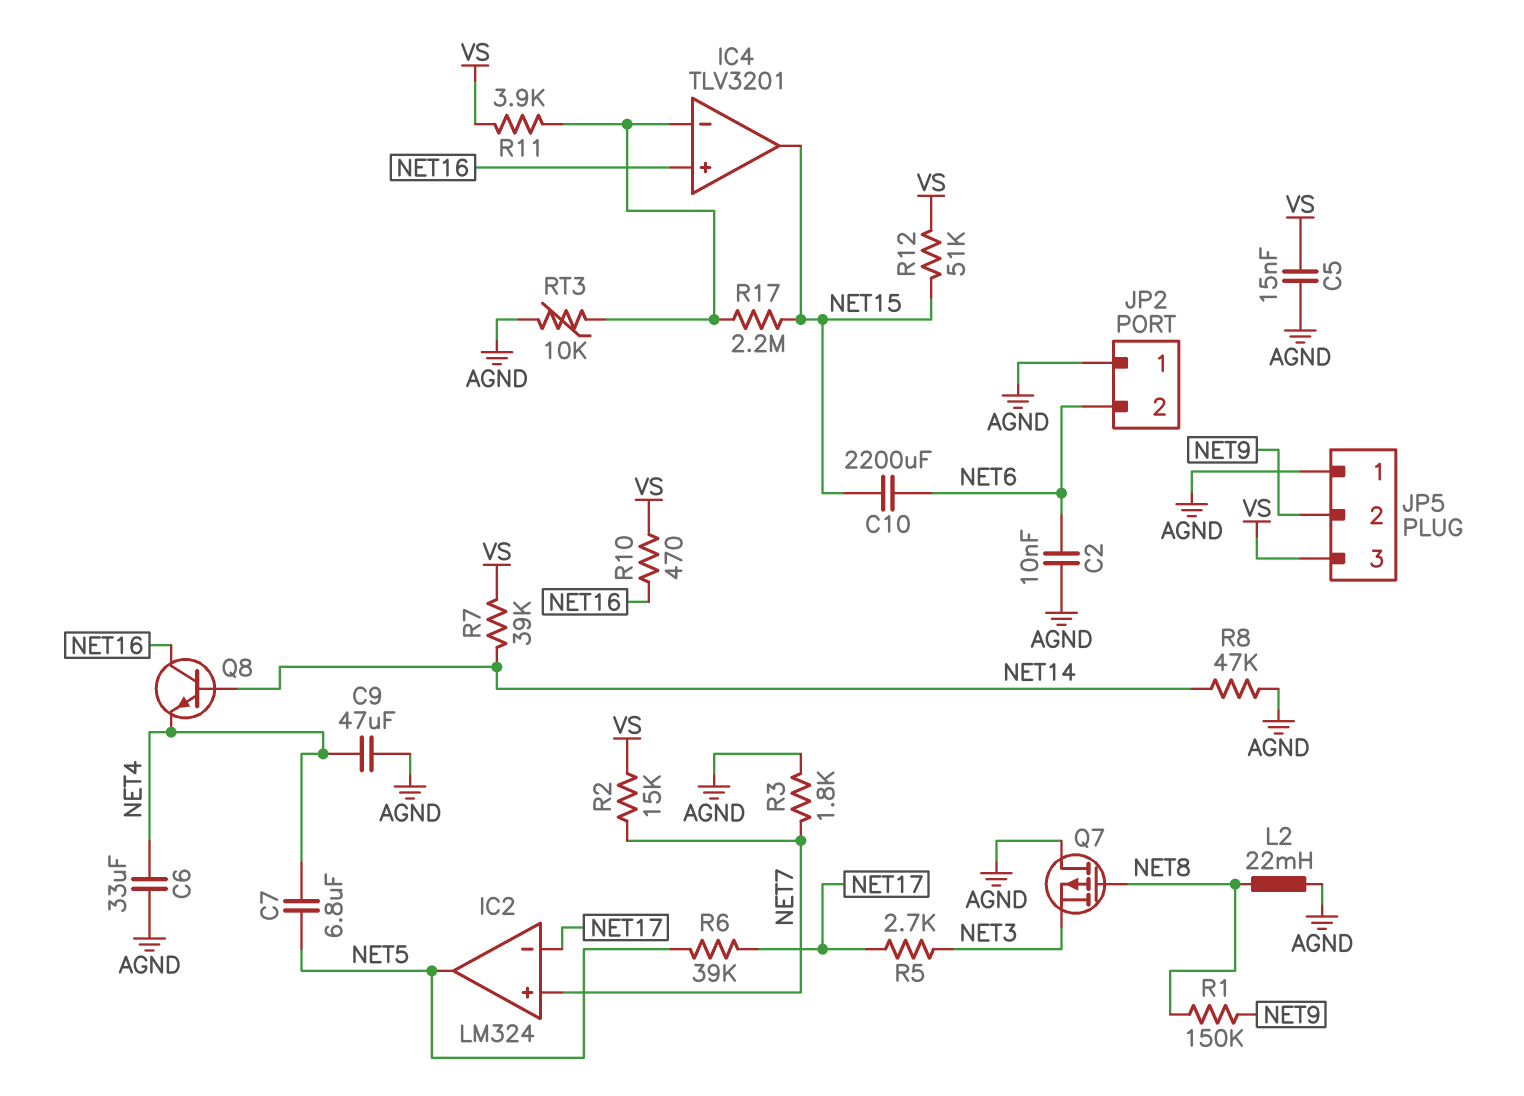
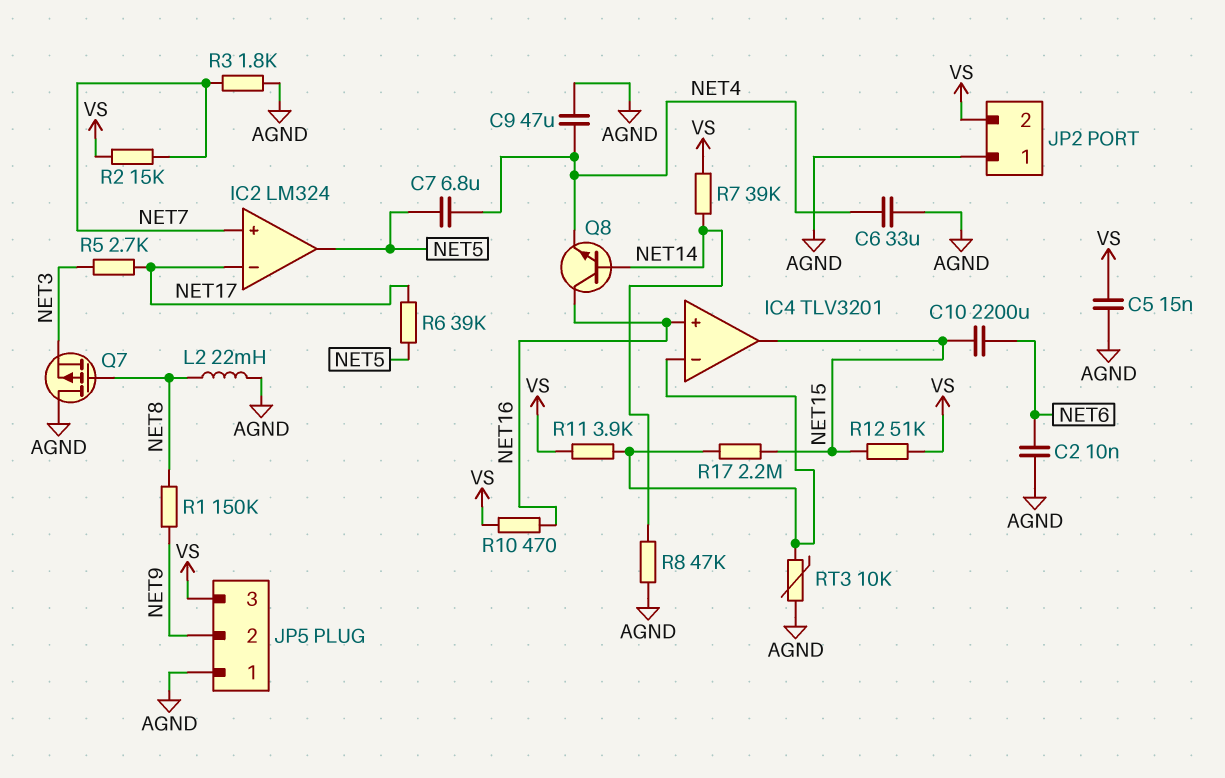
JP2 pin 2: NET6 -> VS

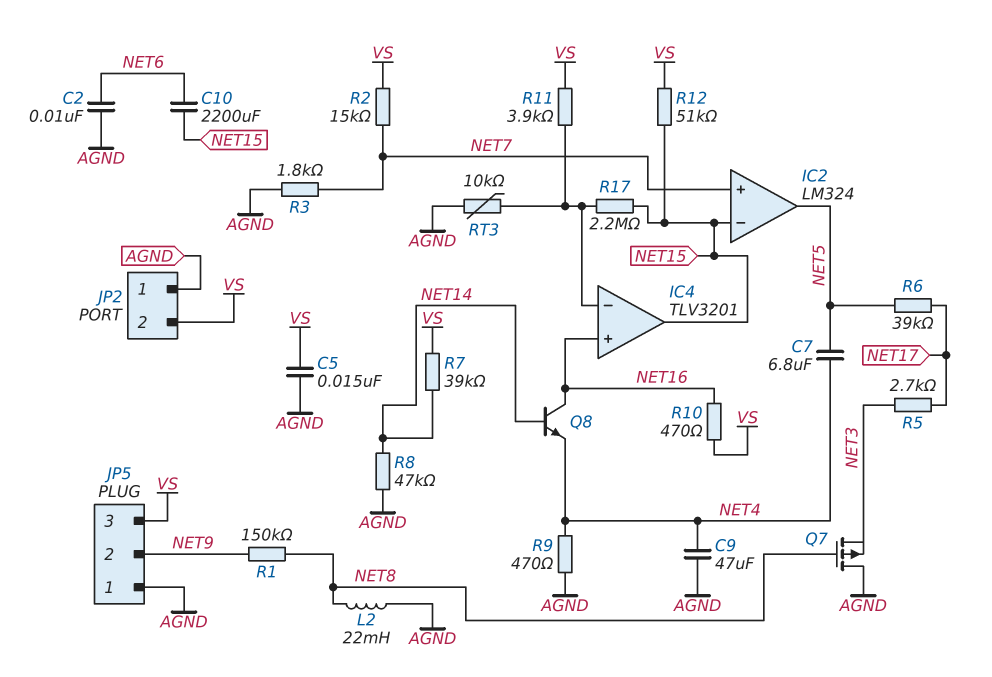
C6: 33uF (AGND, NET4) -> none
IC2 pin in-: NET17 -> NET15
R9: none -> 470 (AGND, NET4)

